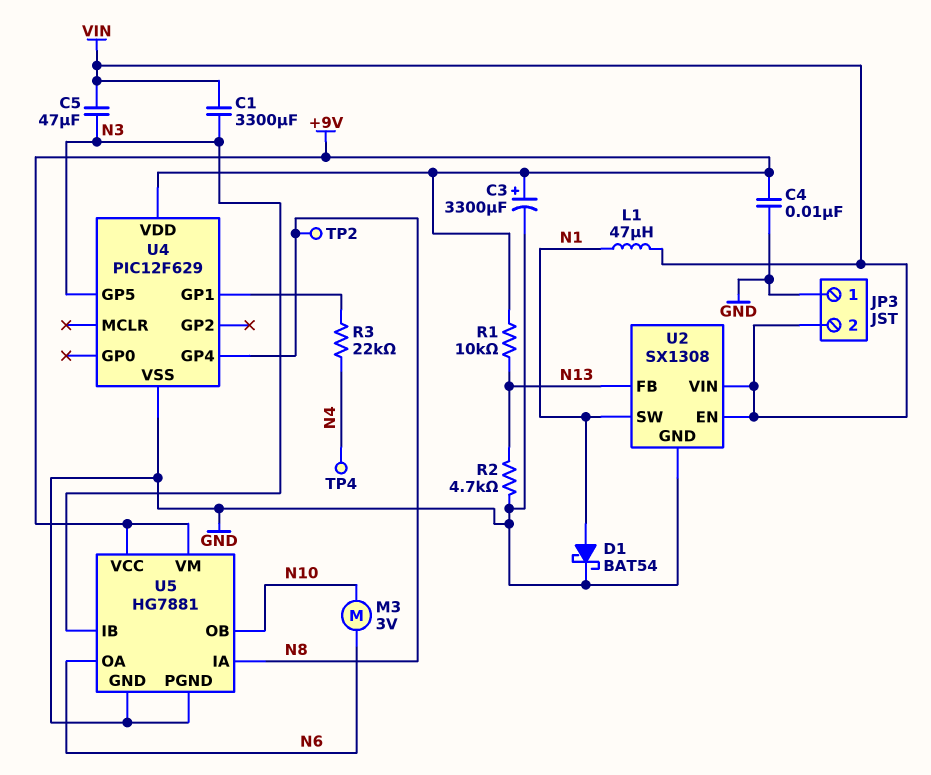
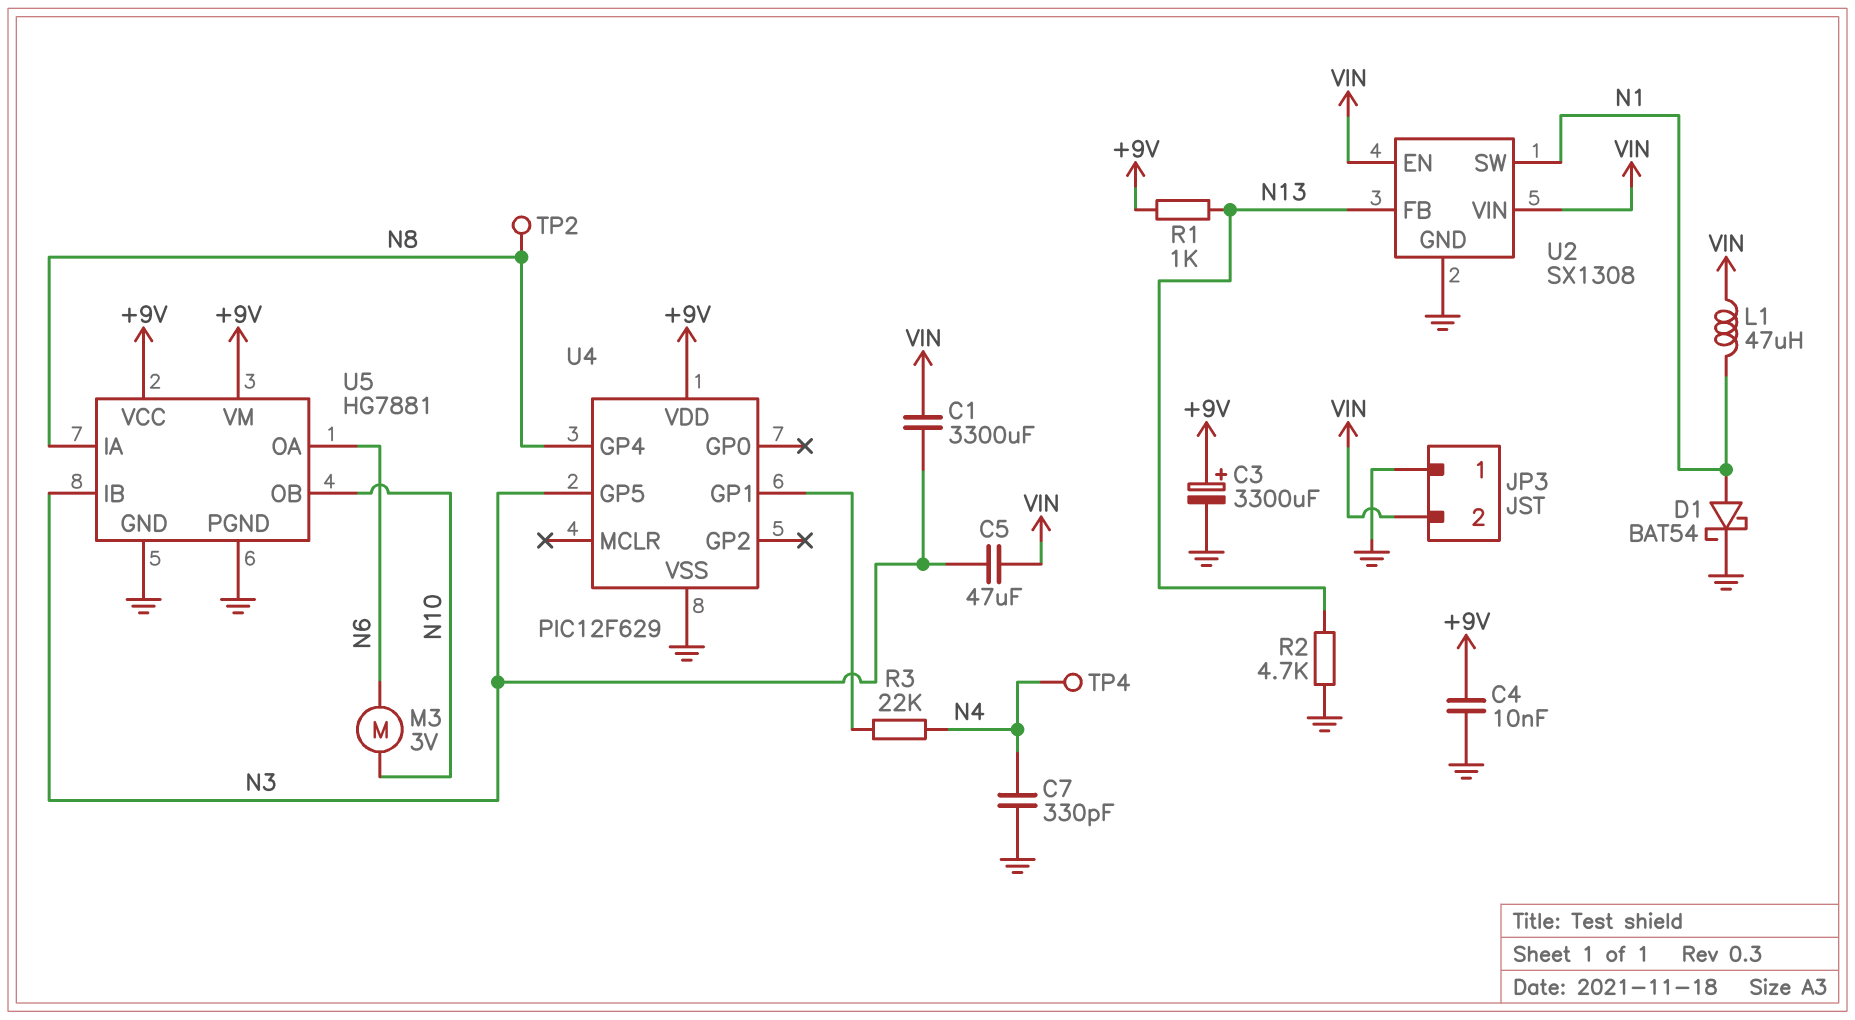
C7: none -> 330pF (GND, N4)
R1: 10k (+9V, N13) -> 1k (+9V, N13)

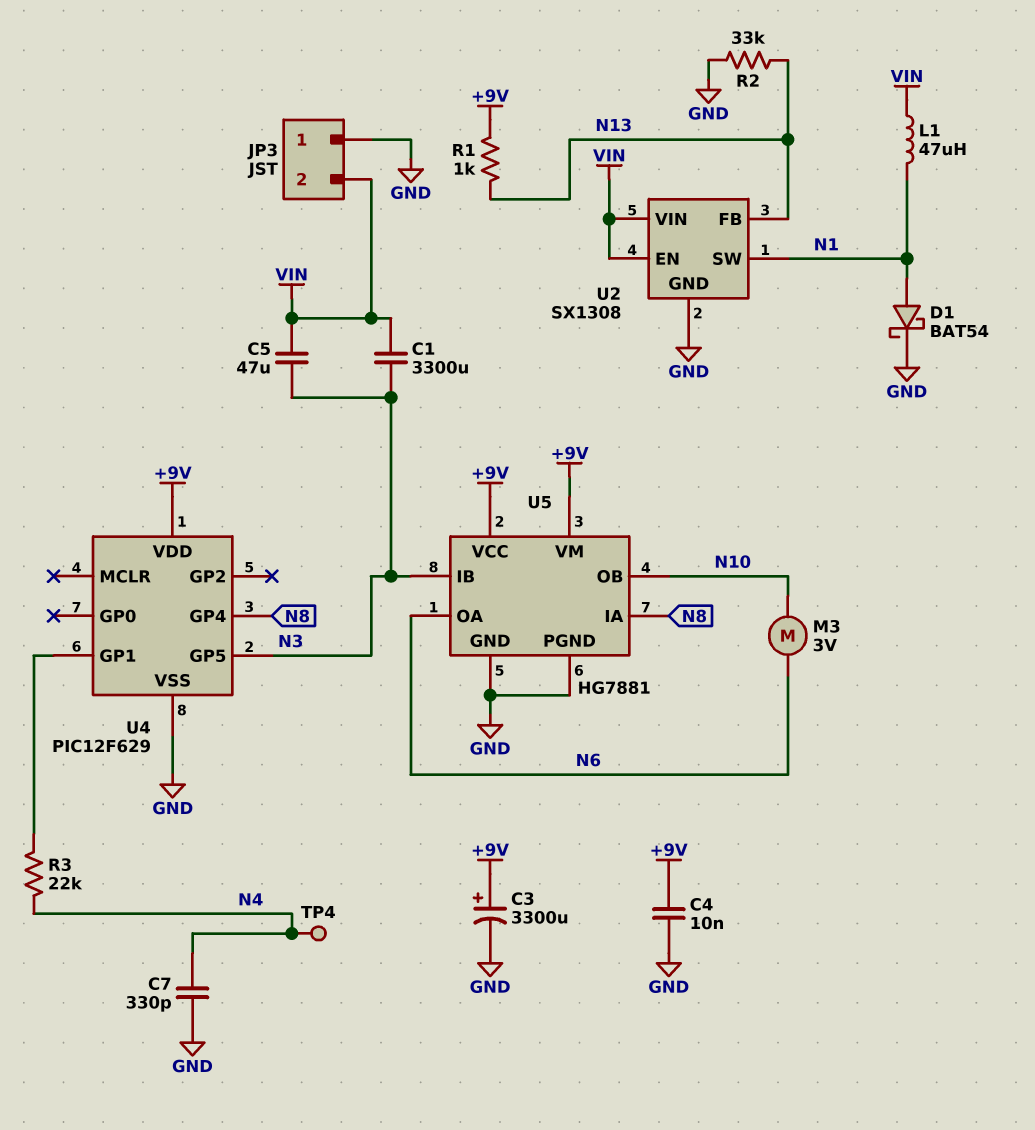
R2: 4.7k (GND, N13) -> 33k (GND, N13)
TP2: test point (N8) -> none

